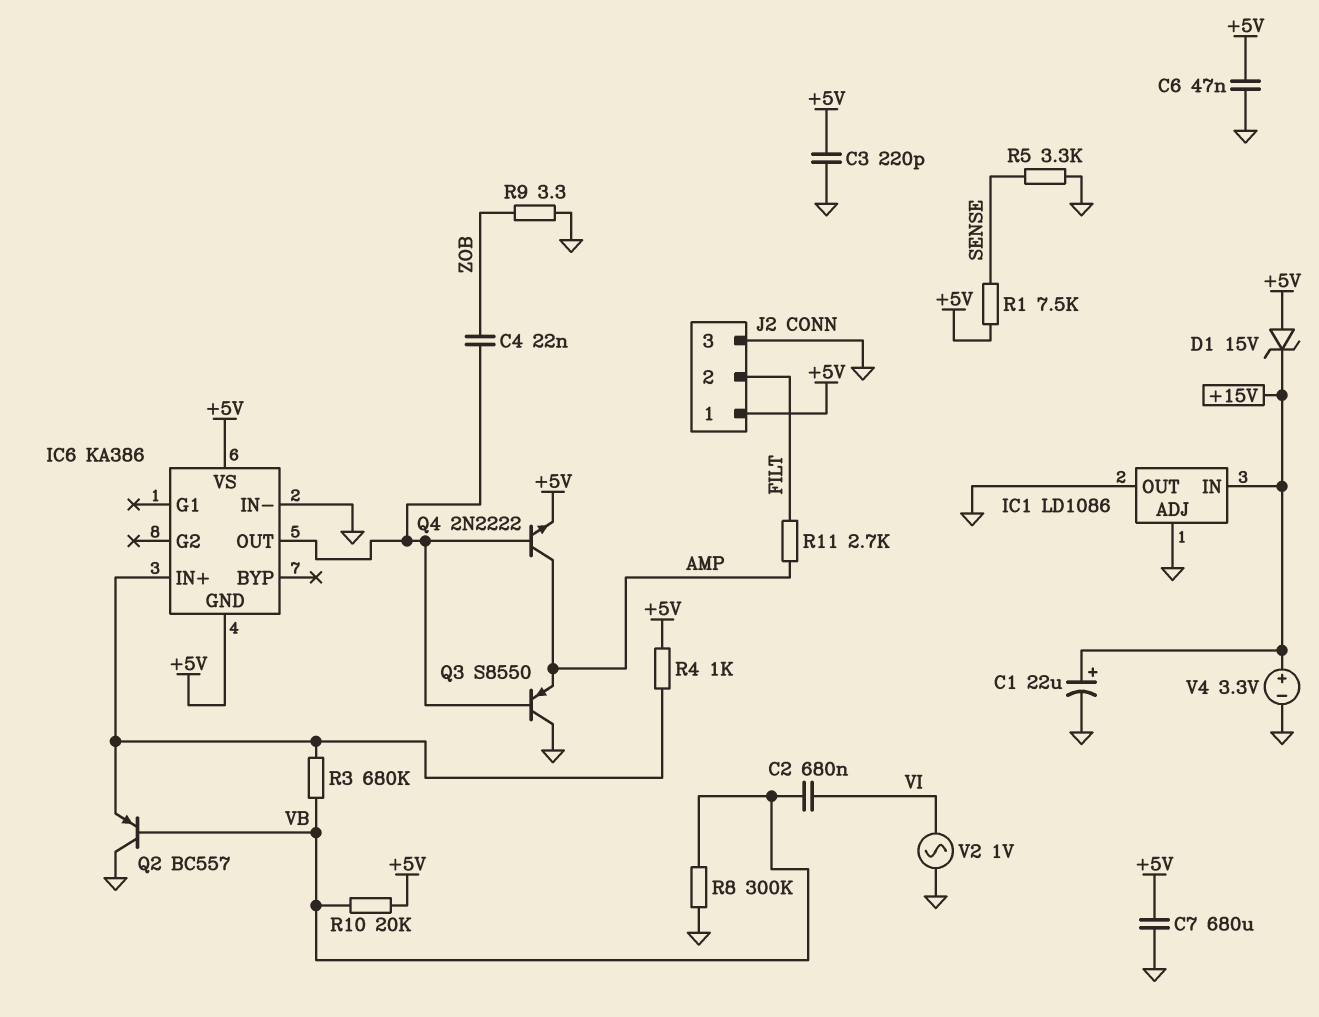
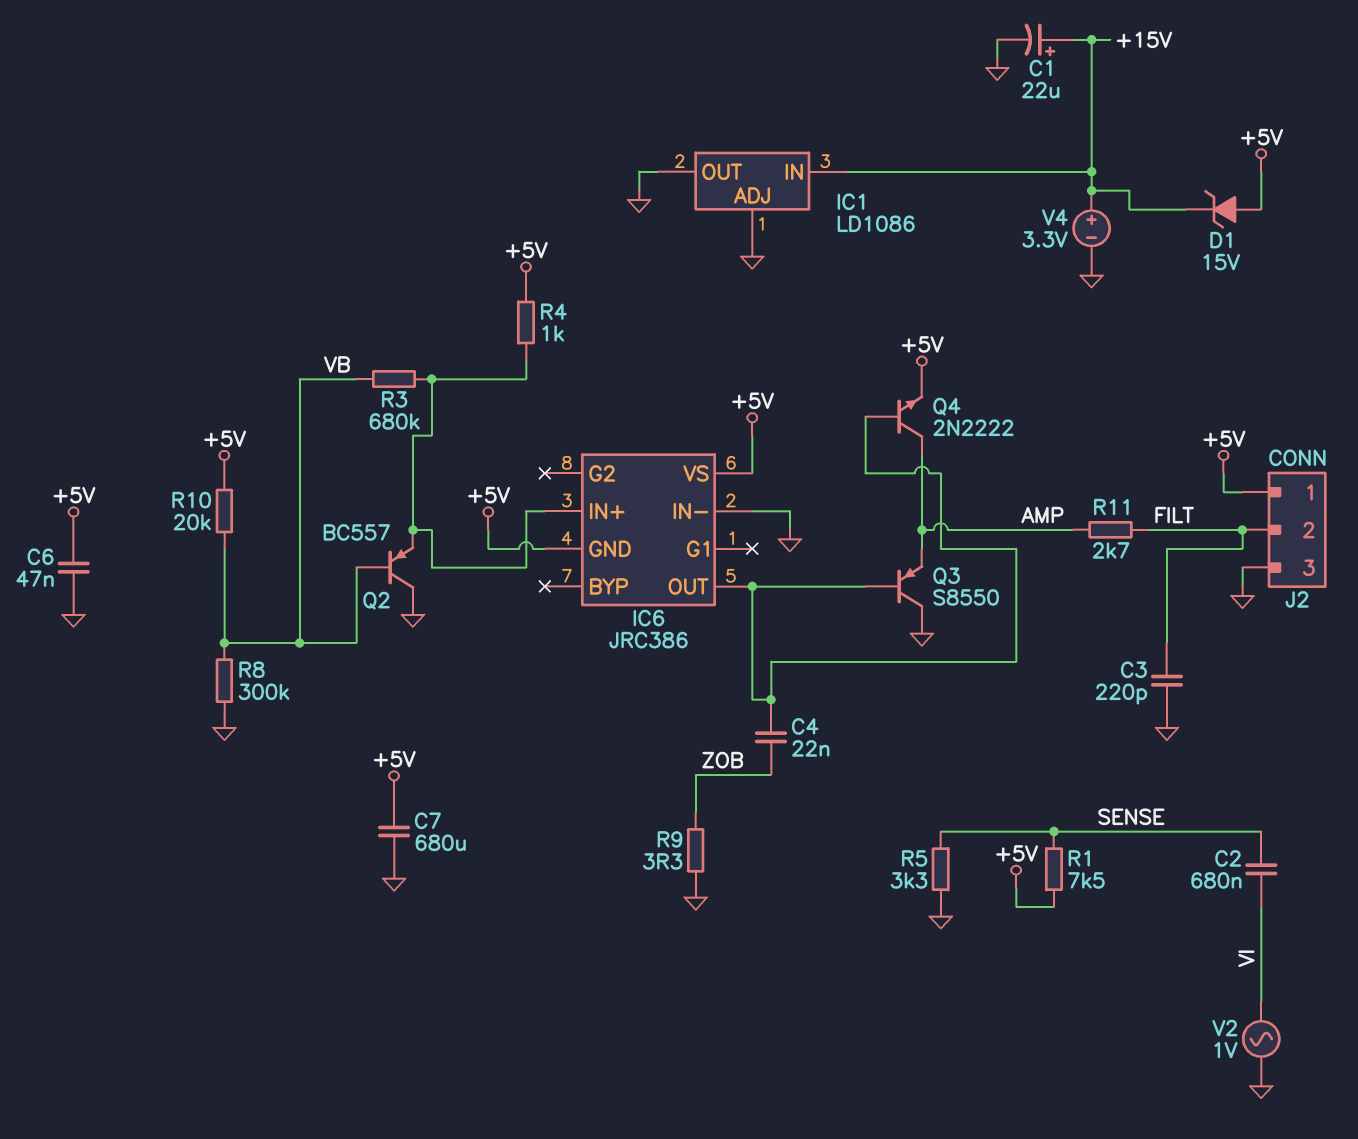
C2: 680nF (VB, VI) -> 680nF (SENSE, VI)
C3: 220pF (+5V, GND) -> 220pF (FILT, GND)
IC6: KA386 -> JRC386

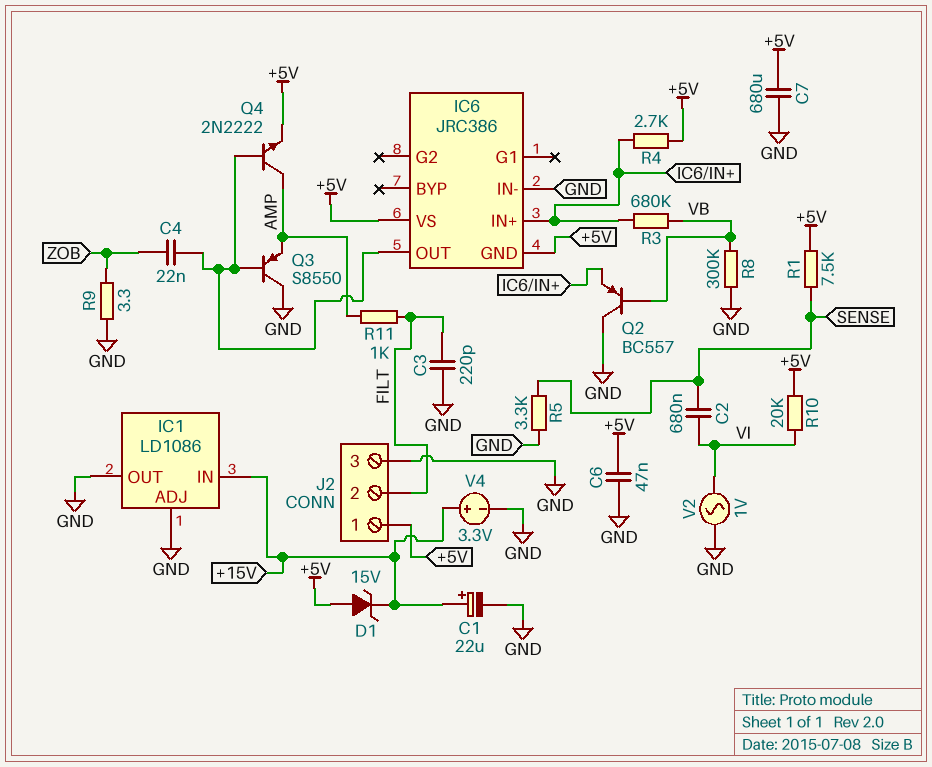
R4: 1k (+5V, IC6/IN+) -> 2.7k (+5V, IC6/IN+)
R10: 20k (+5V, VB) -> 20k (+5V, VI)
R11: 2.7k (AMP, FILT) -> 1k (AMP, FILT)

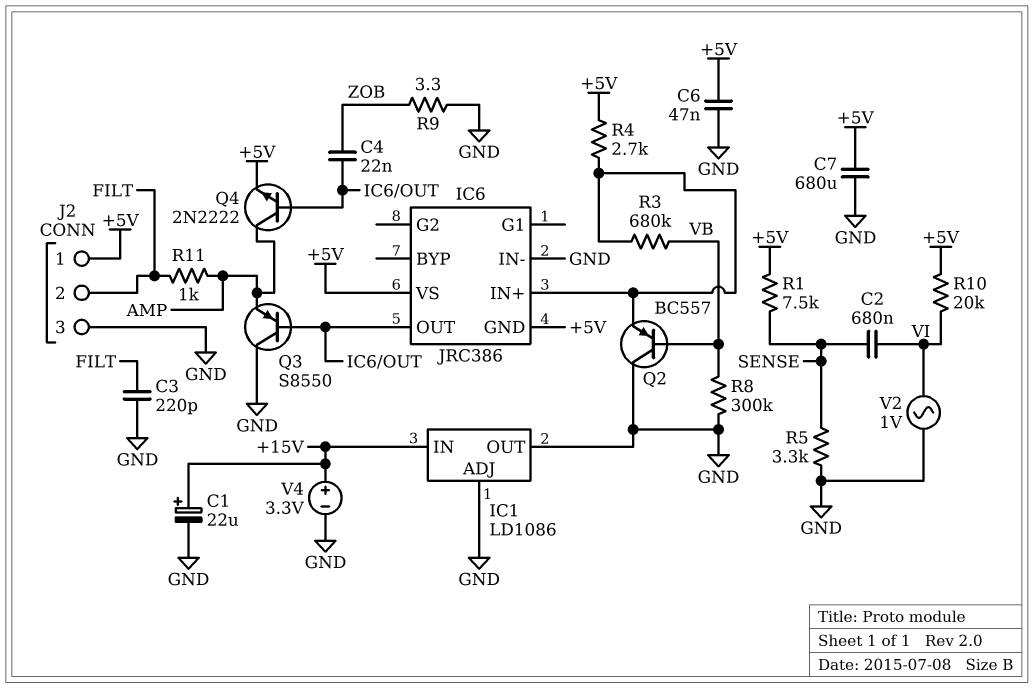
D1: zener 15V (A +5V, K +15V) -> none

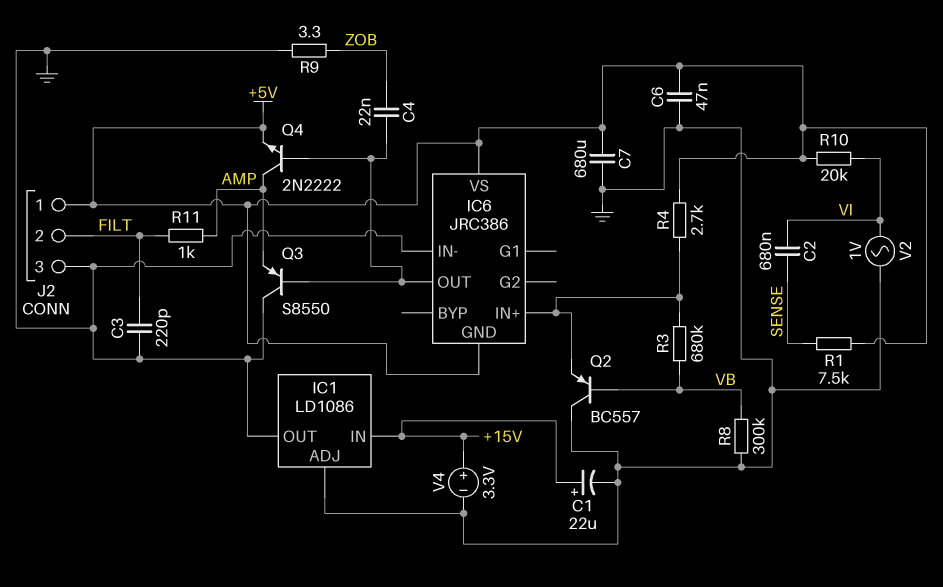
R5: 3.3k (GND, SENSE) -> none

